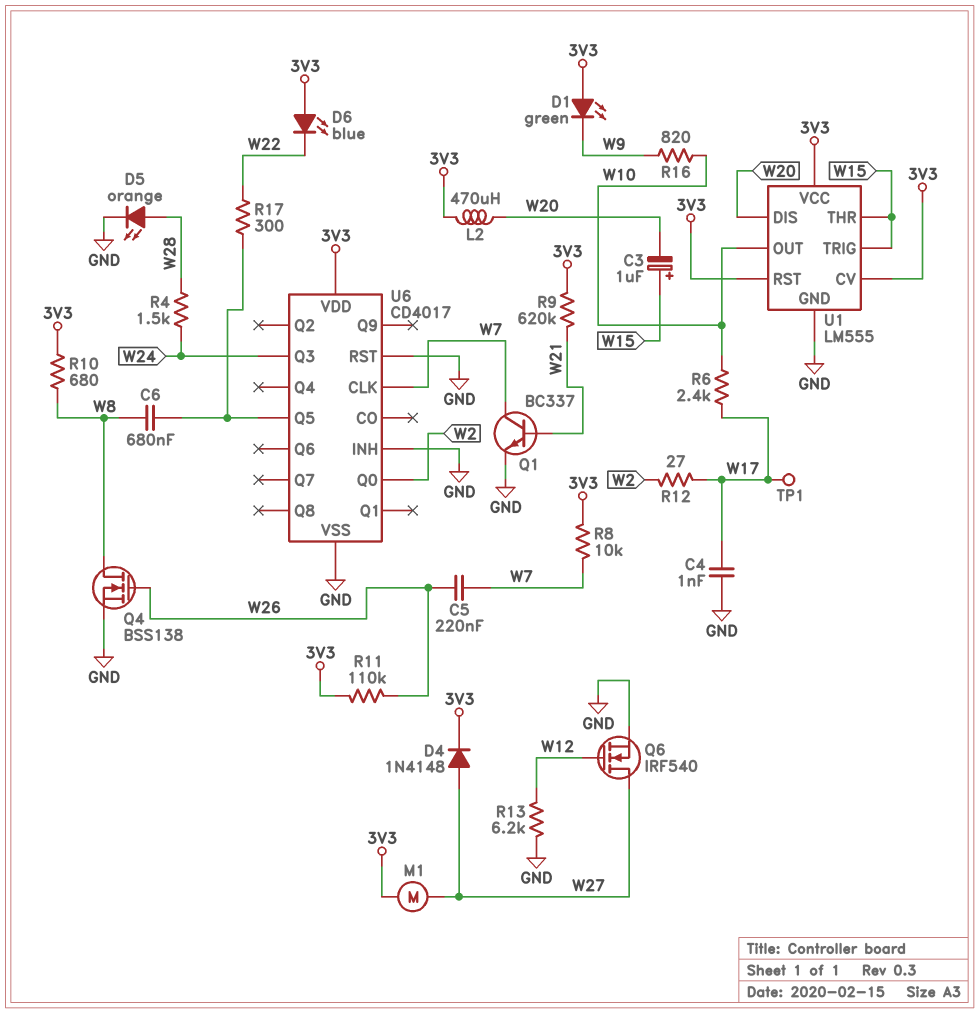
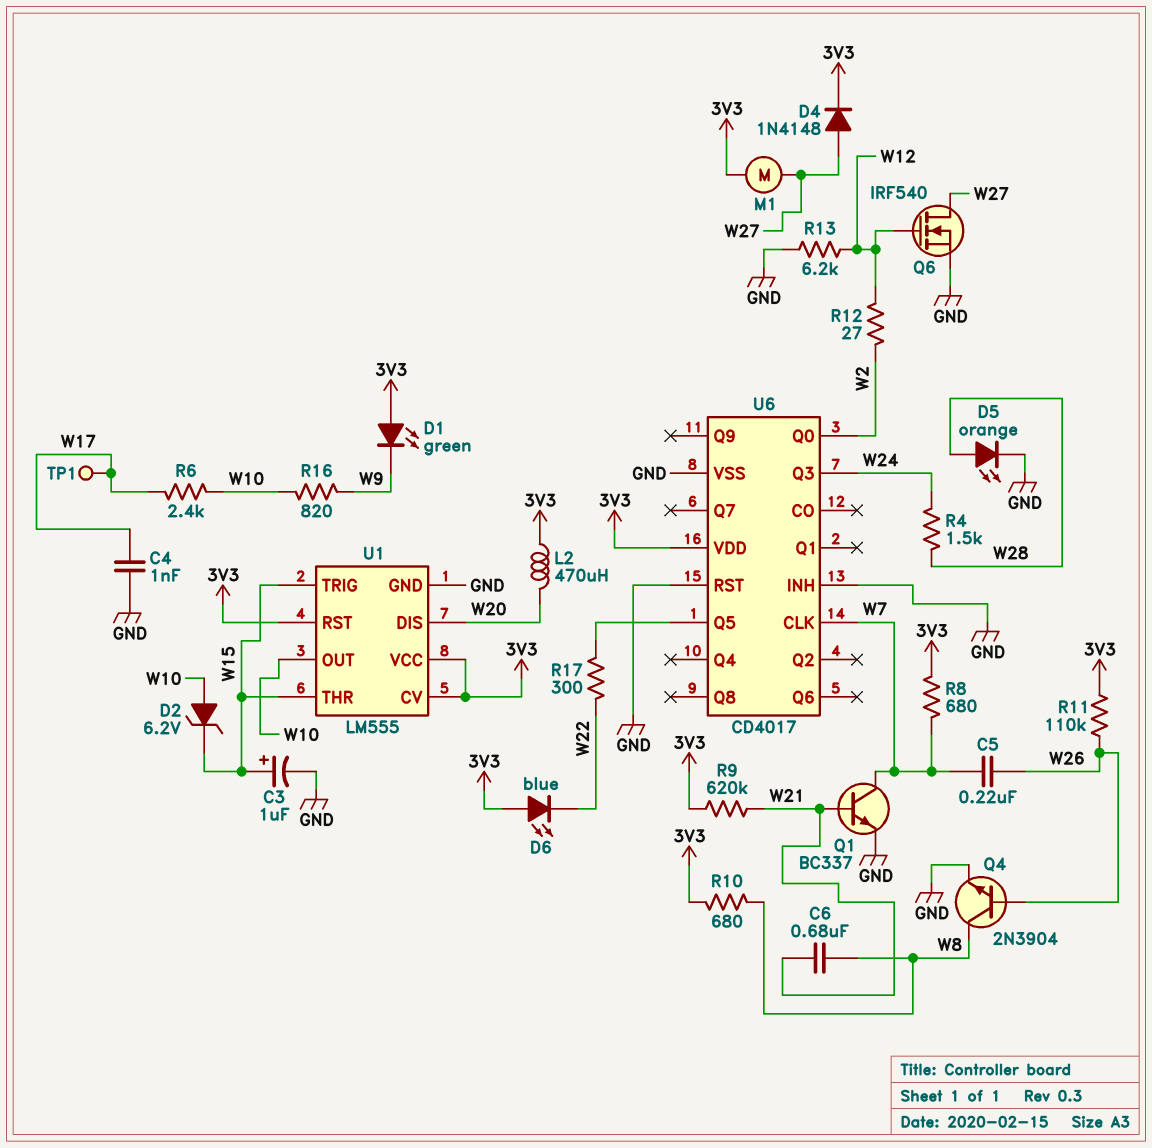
C3: 1uF (plus W15, minus W20) -> 1uF (plus W15, minus GND)
C6: 680nF (U6/Q5, W8) -> 680nF (W8, W21)
D2: none -> zener 6.2V (A W10, K W15)
Q4: NMOS BSS138 (G W26, D W8, S GND) -> NPN 2N3904 (B W26, C W8, E GND)
R8: 10k (3V3, W7) -> 680 (3V3, W7)
R12: 27 (W2, W17) -> 27 (W2, W12)

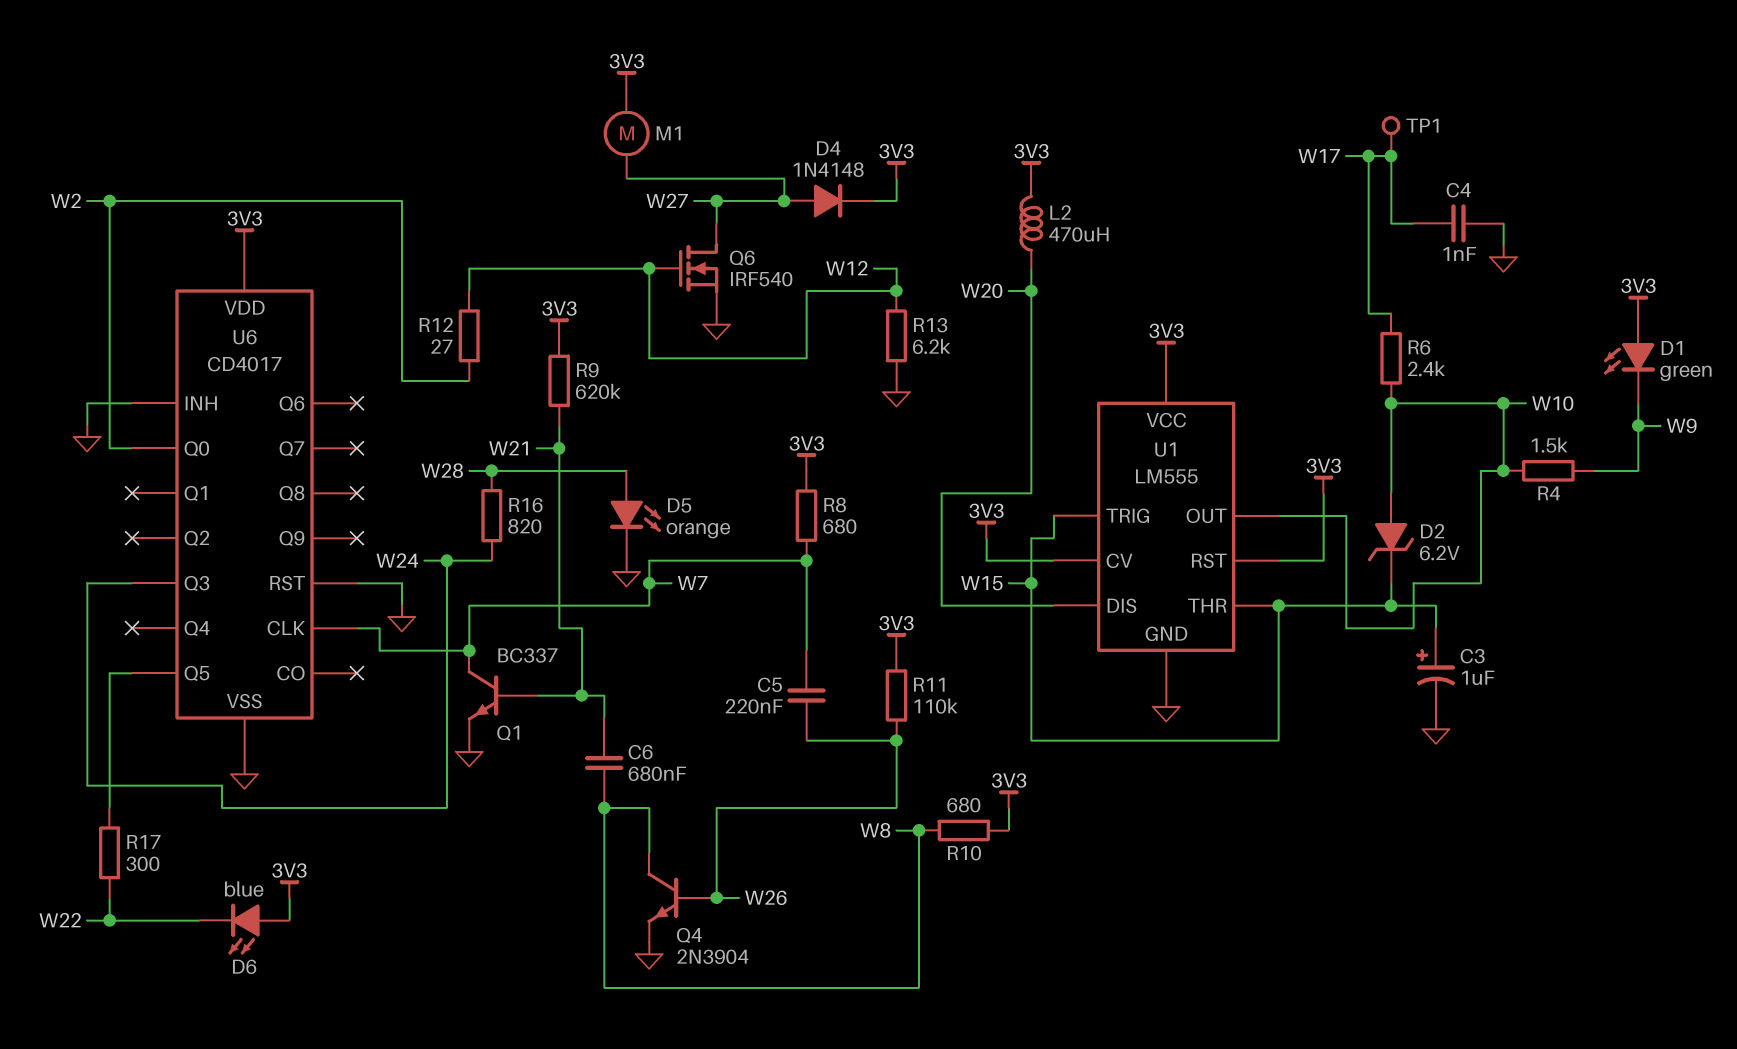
R4: 1.5k (W24, W28) -> 1.5k (W9, W10)
R16: 820 (W9, W10) -> 820 (W24, W28)

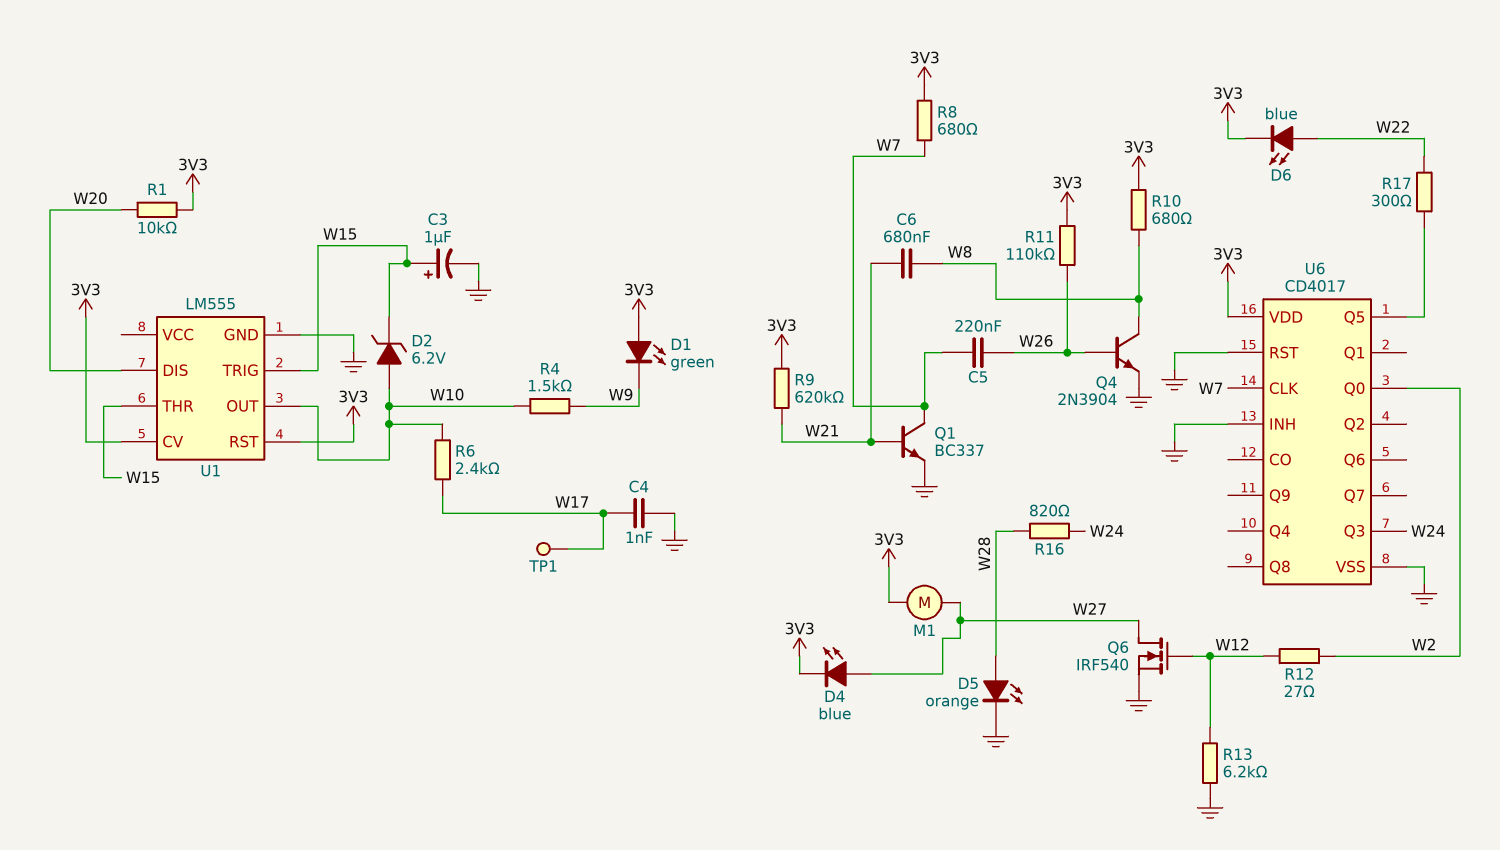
D4: diode 1N4148 (A W27, K 3V3) -> LED blue (A W27, K 3V3)
D6: LED blue (A 3V3, K W22) -> LED blue (A W22, K 3V3)
L2: 470uH (3V3, W20) -> none
R1: none -> 10k (3V3, W20)
U1 pin VCC: 3V3 -> none

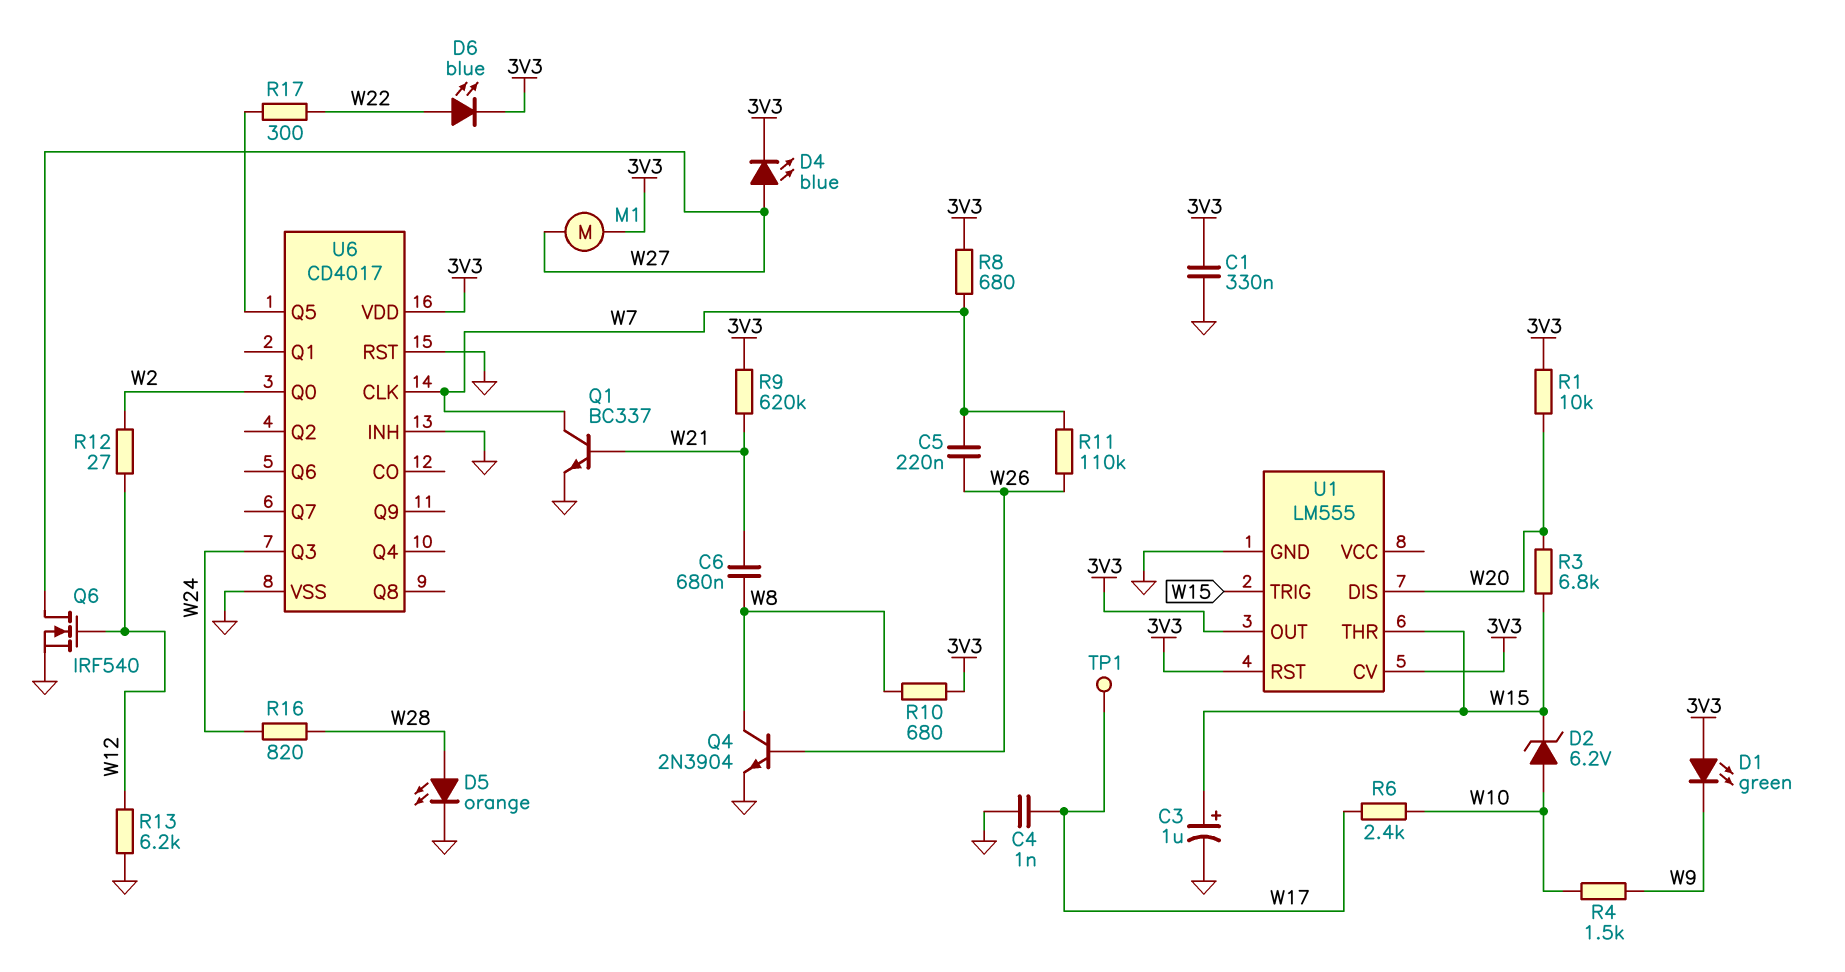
C1: none -> 330nF (3V3, GND)
R3: none -> 6.8k (W15, W20)
R11: 110k (3V3, W26) -> 110k (W7, W26)
U1 pin OUT: W10 -> 3V3

